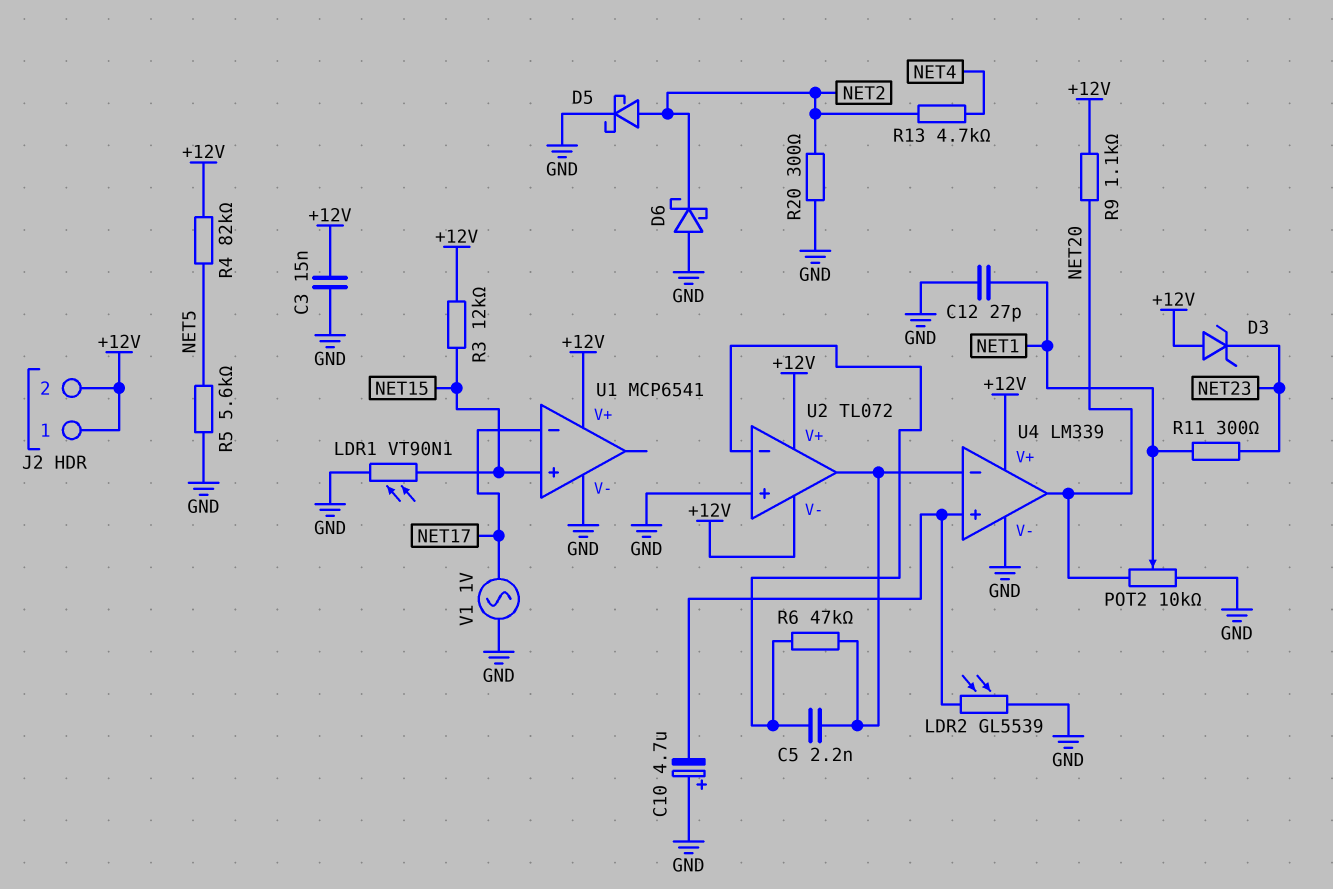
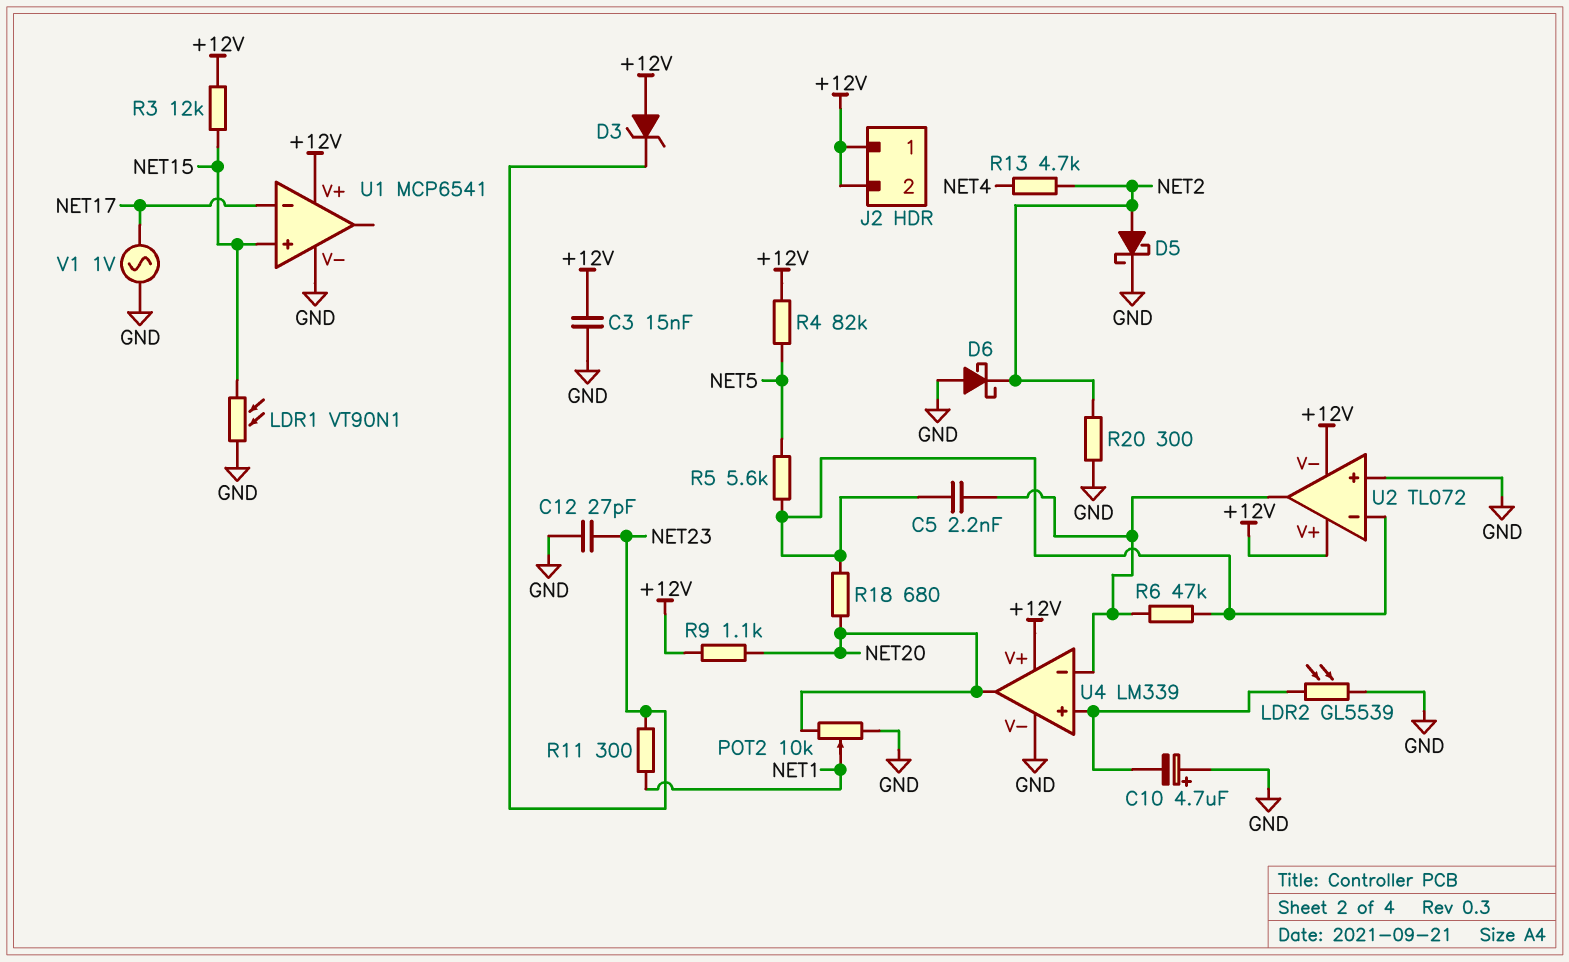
C12: 27pF (GND, NET1) -> 27pF (GND, NET23)
R5: 5.6k (GND, NET5) -> 5.6k (NET5, U2/in-)
R18: none -> 680 (NET20, U2/in-)

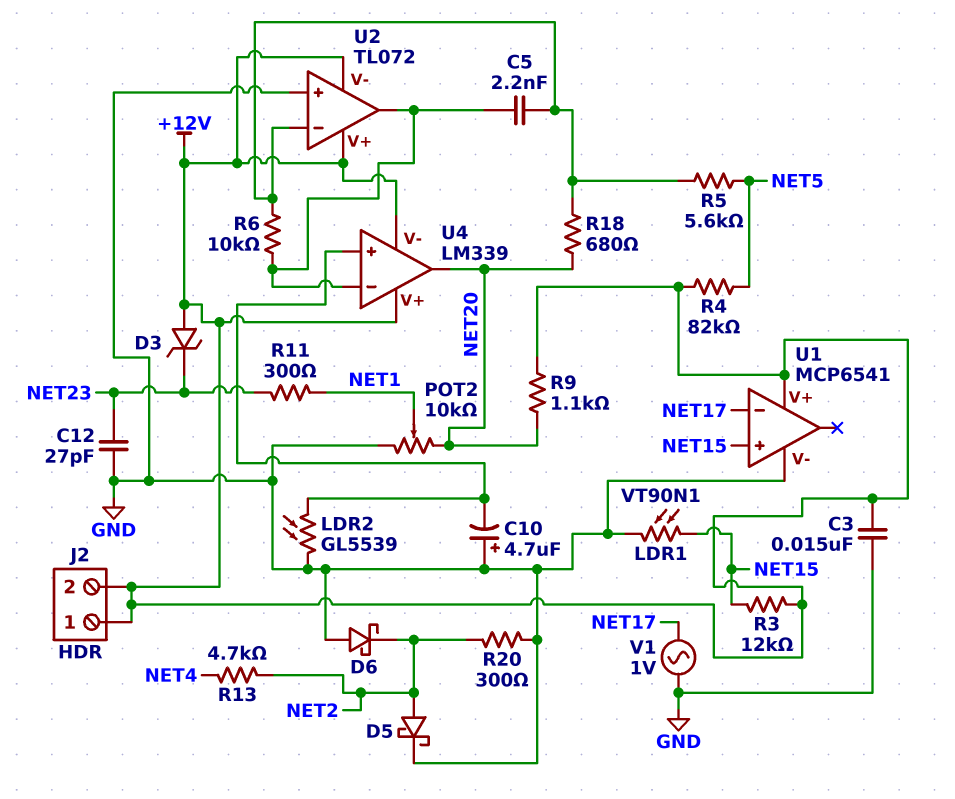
R6: 47k (U2/in-, U2/out) -> 10k (U2/in-, U2/out)
U4 pin V-: GND -> +12V

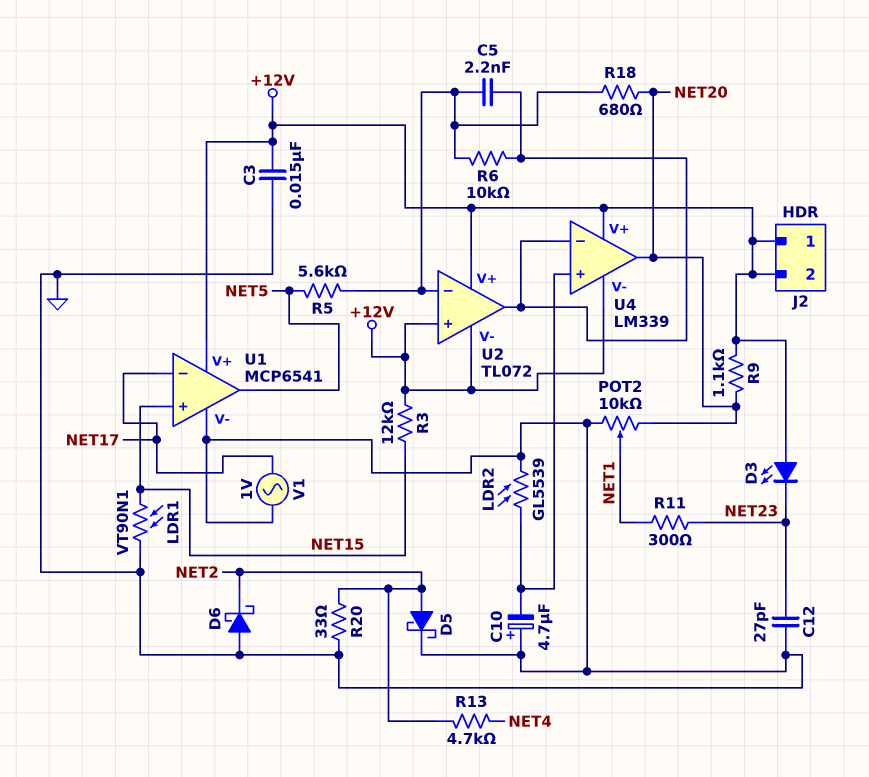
D3: zener (A +12V, K NET23) -> LED (A +12V, K NET23)
R4: 82k (+12V, NET5) -> none
R20: 300 (GND, NET2) -> 33 (GND, NET2)
U1 pin out: none -> NET5
U2 pin in+: GND -> +12V

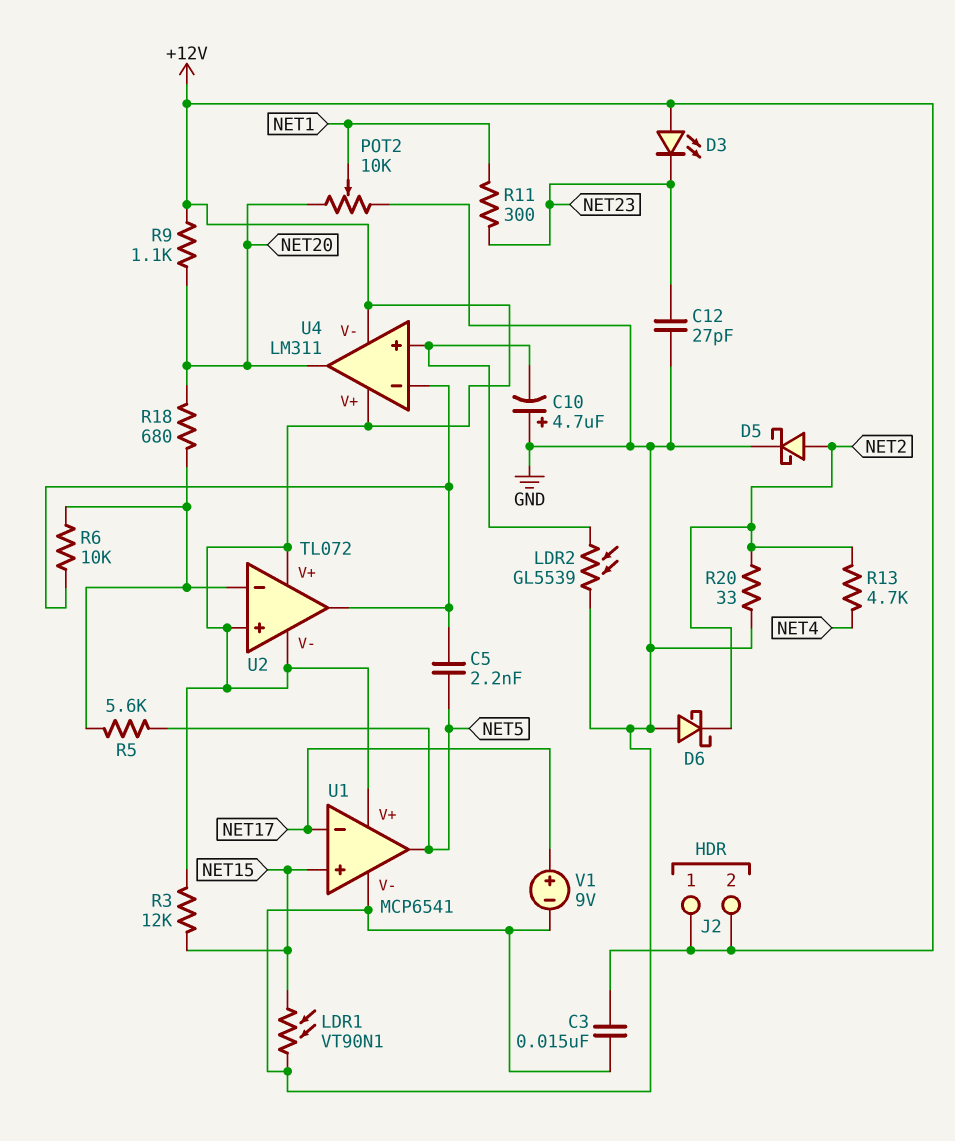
C5: 2.2nF (U2/in-, U2/out) -> 2.2nF (NET5, U2/out)
U4: LM339 -> LM311
V1: AC 1V (GND, NET17) -> 9V (plus NET17, minus GND)

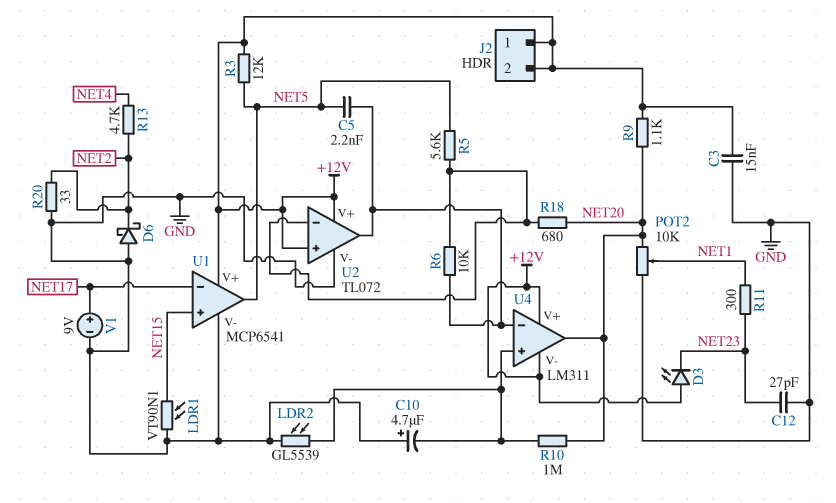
D5: schottky (A NET2, K GND) -> none
R3: 12k (+12V, NET15) -> 12k (+12V, NET5)
R10: none -> 1M (NET20, U4/in+)
U2 pin V-: +12V -> GND

